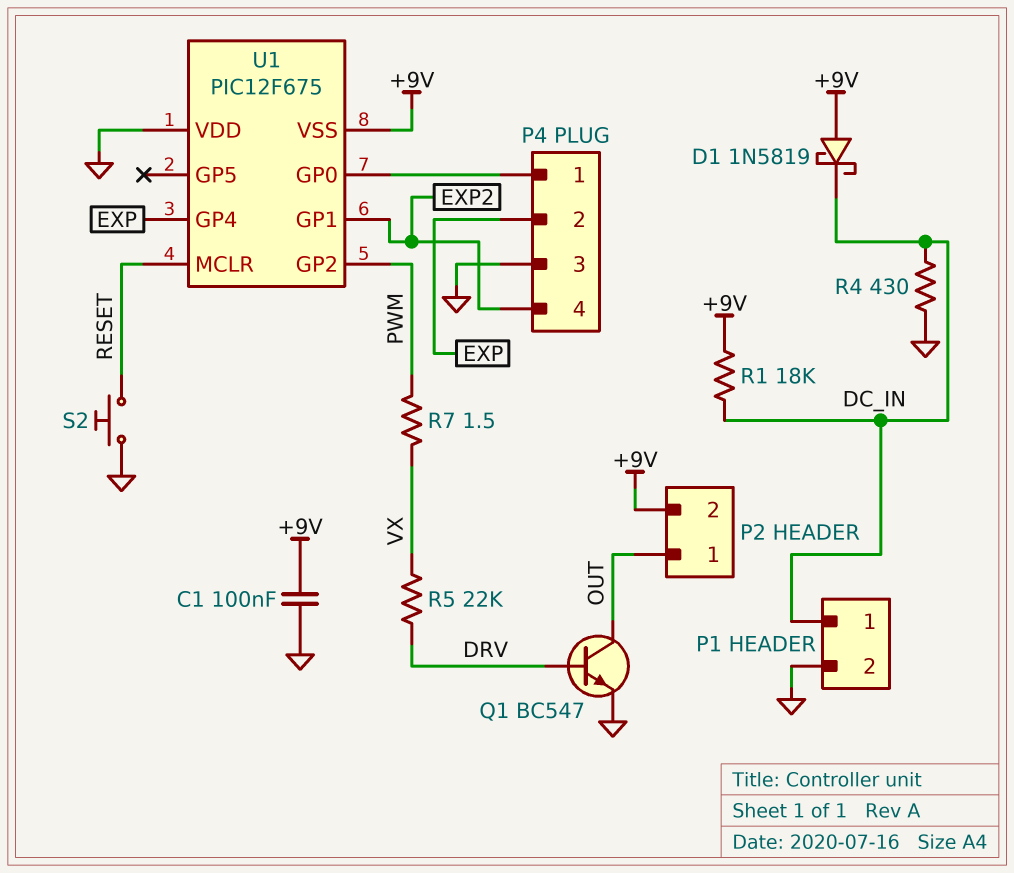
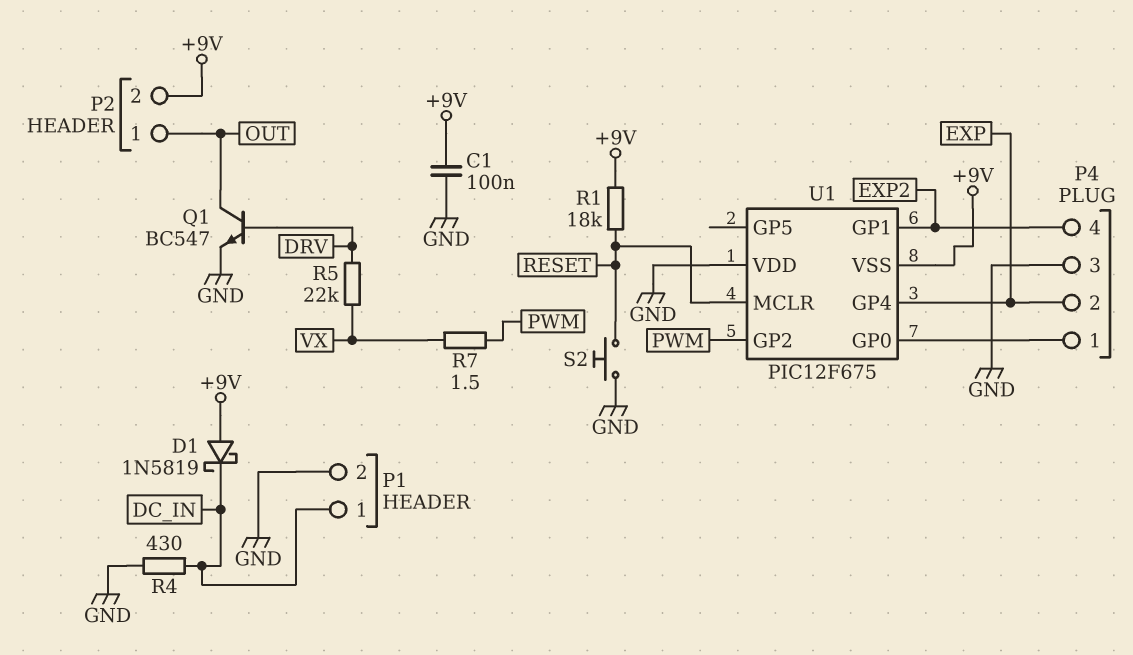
R1: 18k (+9V, DC_IN) -> 18k (+9V, RESET)

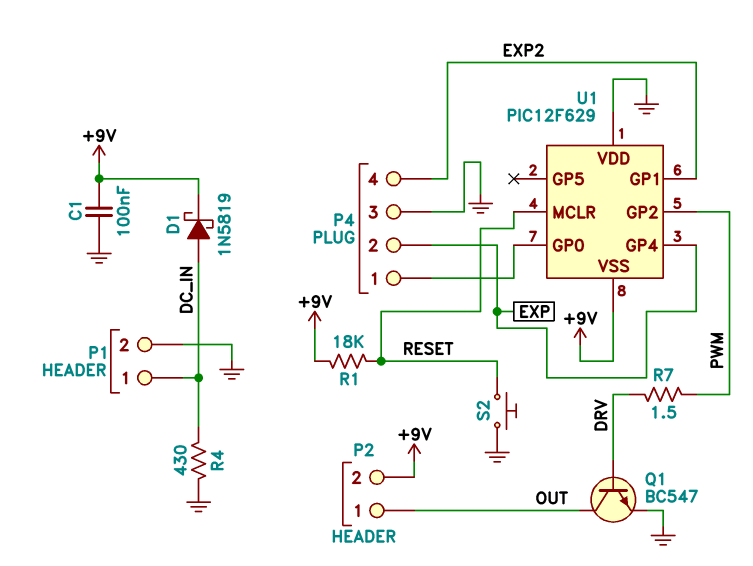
D1: schottky 1N5819 (A +9V, K DC_IN) -> schottky 1N5819 (A DC_IN, K +9V)
R5: 22k (DRV, VX) -> none
R7: 1.5 (PWM, VX) -> 1.5 (DRV, PWM)
U1: PIC12F675 -> PIC12F629

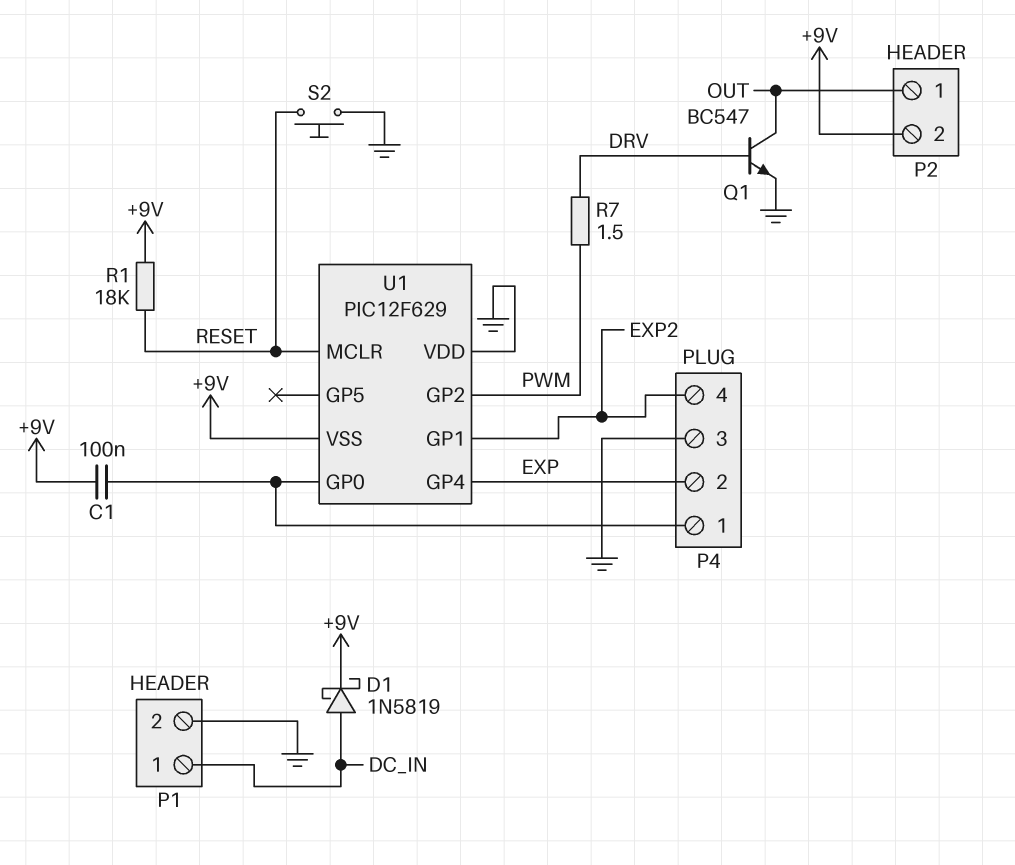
C1: 100nF (+9V, GND) -> 100nF (+9V, P4/1)
R4: 430 (DC_IN, GND) -> none

